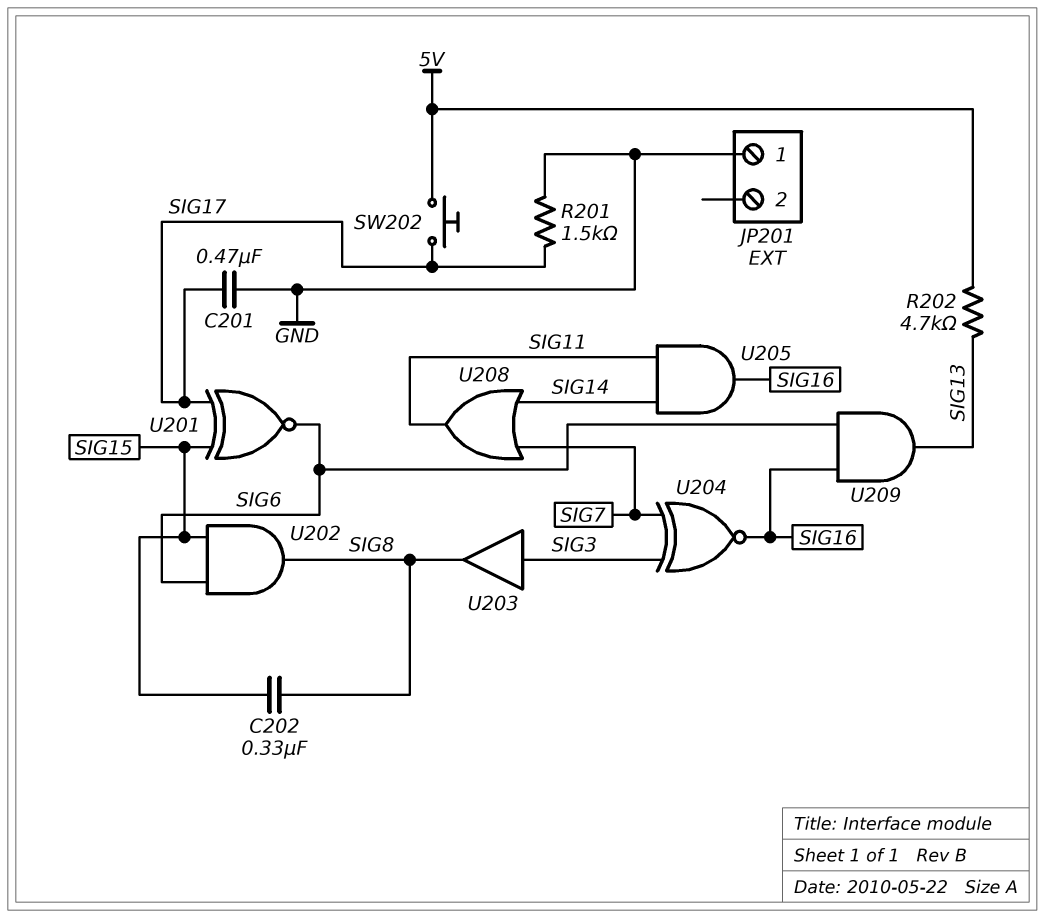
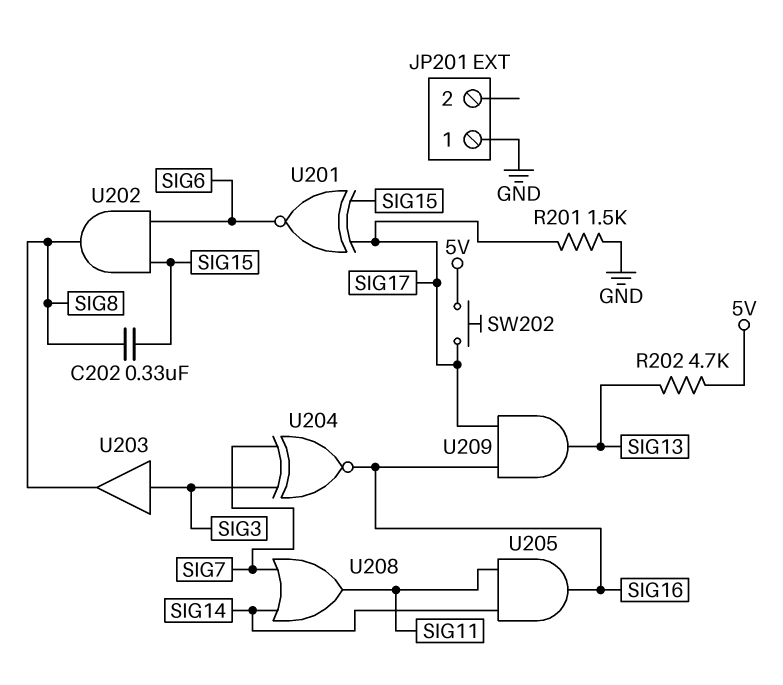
C201: 470nF (GND, SIG17) -> none
U209: AND (in SIG6, in SIG16, out SIG13) -> AND (in SIG16, in SIG17, out SIG13)

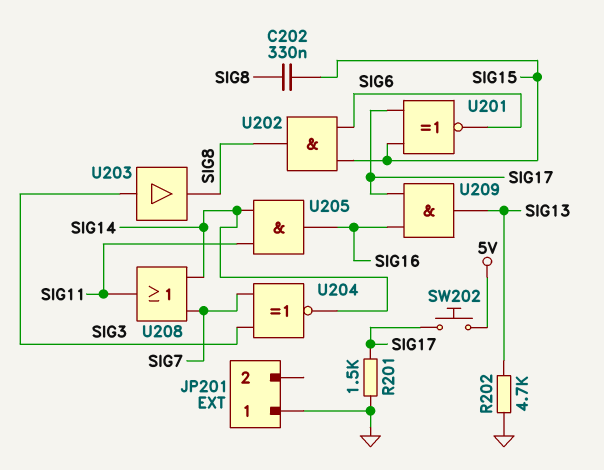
R202: 4.7k (5V, SIG13) -> 4.7k (GND, SIG13)
U204: XNOR (in SIG3, in SIG7, out SIG16) -> XNOR (in SIG3, in SIG7, out SIG14)

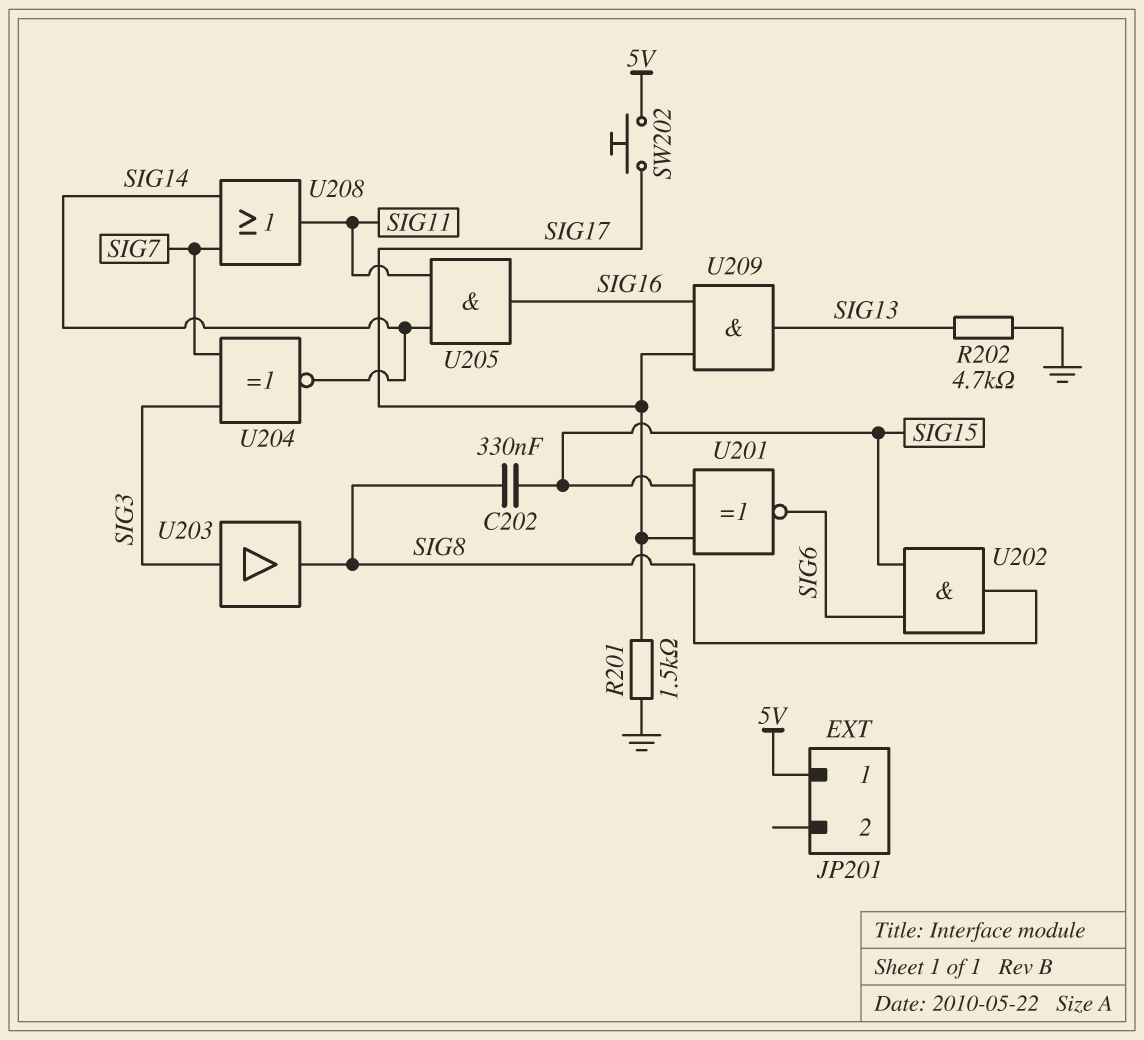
JP201 pin 1: GND -> 5V

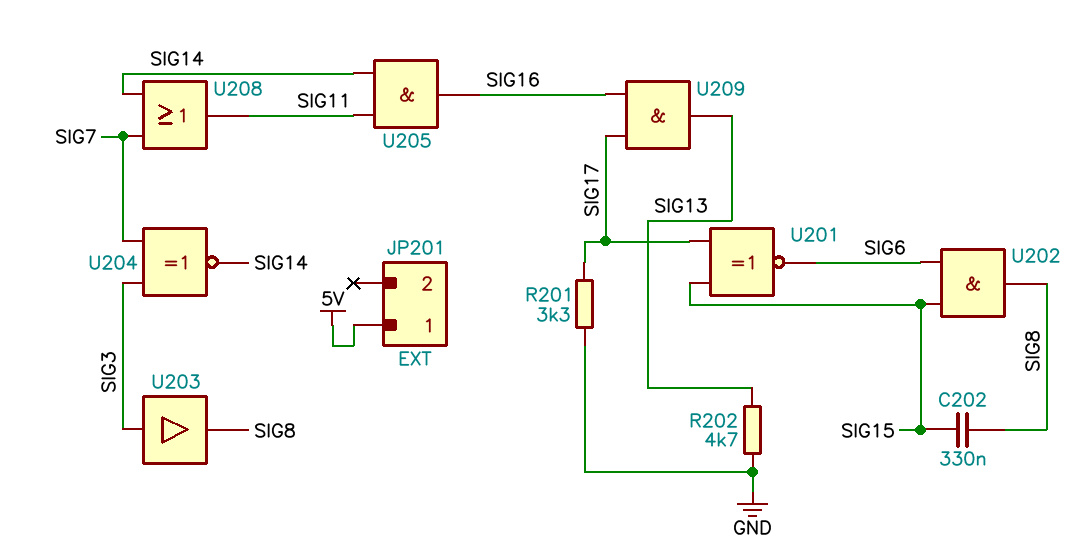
R201: 1.5k (GND, SIG17) -> 3.3k (GND, SIG17)
SW202: button (5V, SIG17) -> none

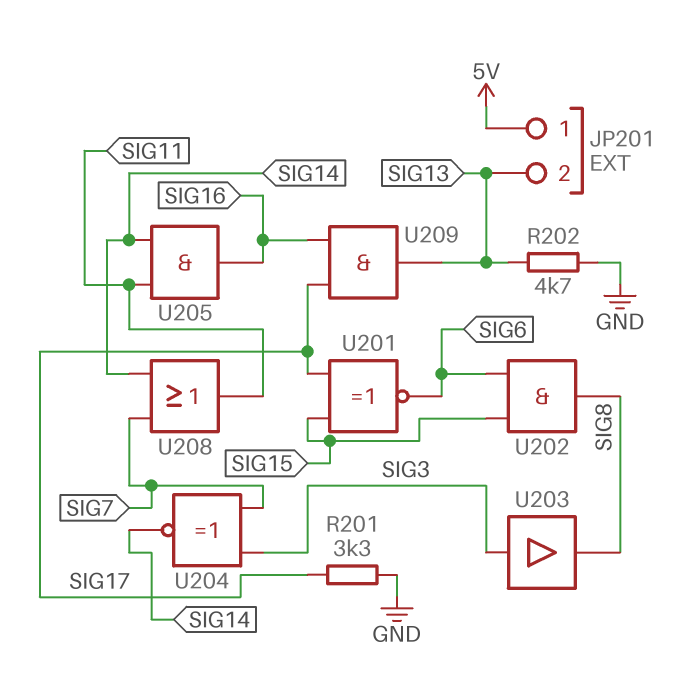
C202: 330nF (SIG8, SIG15) -> none
JP201 pin 2: none -> SIG13

